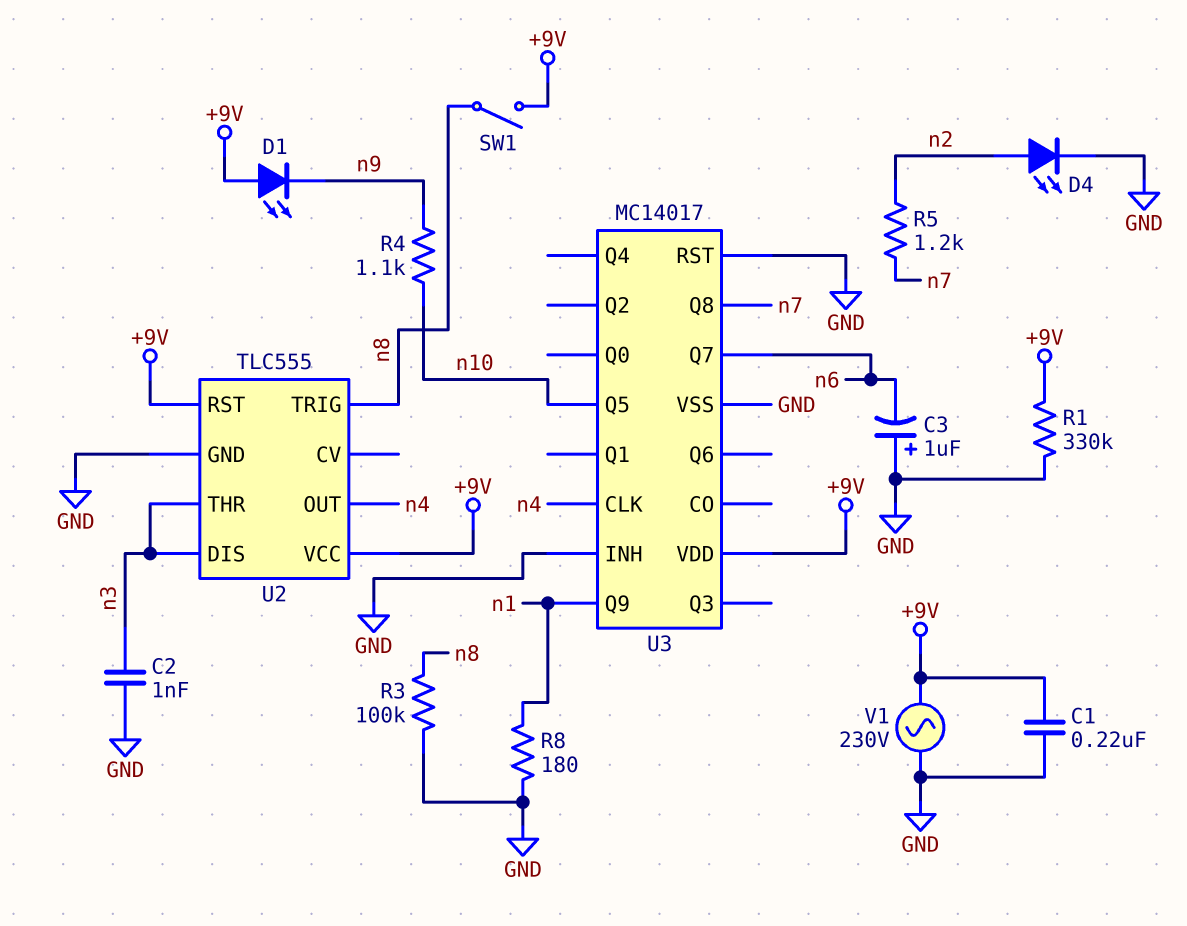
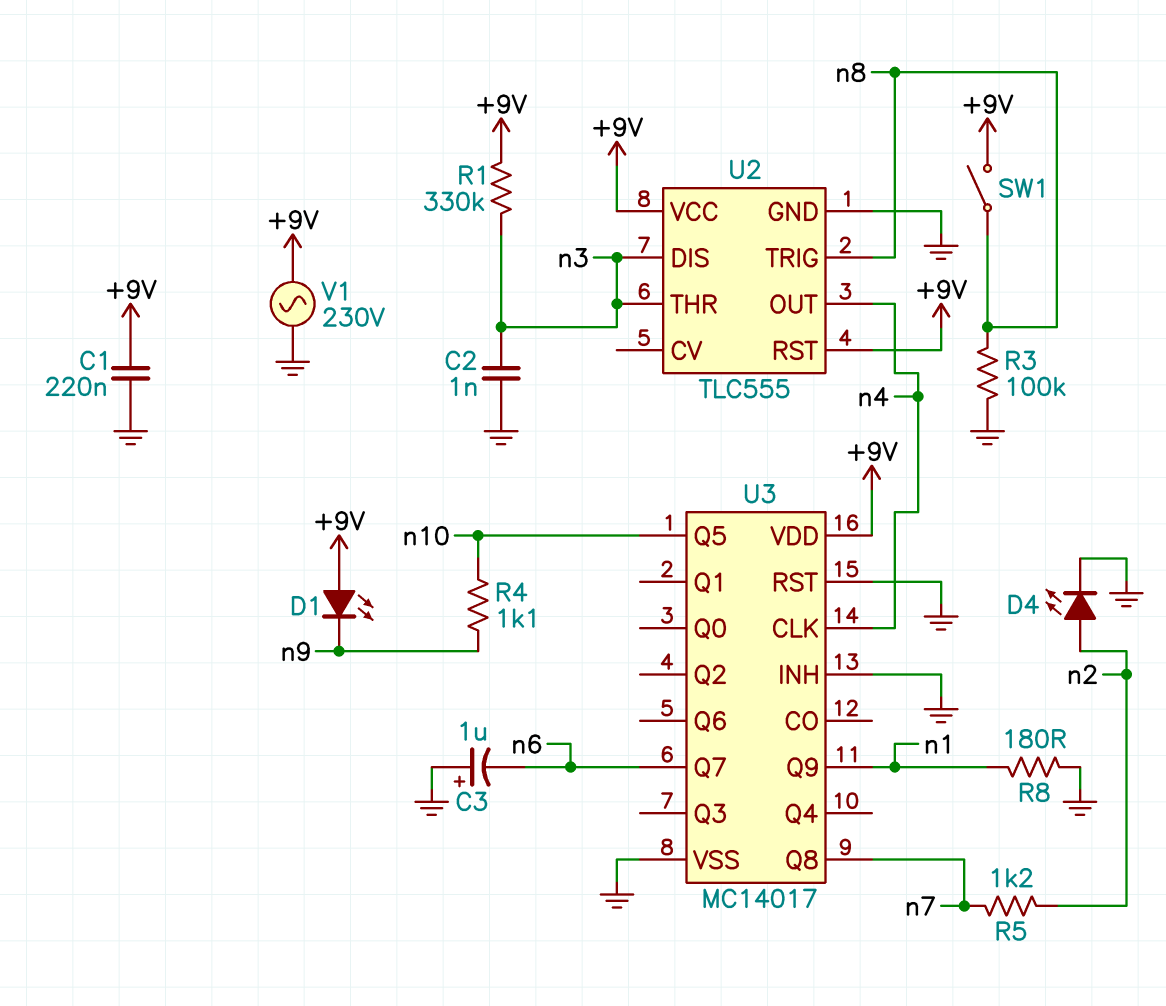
R1: 330k (+9V, GND) -> 330k (+9V, n3)

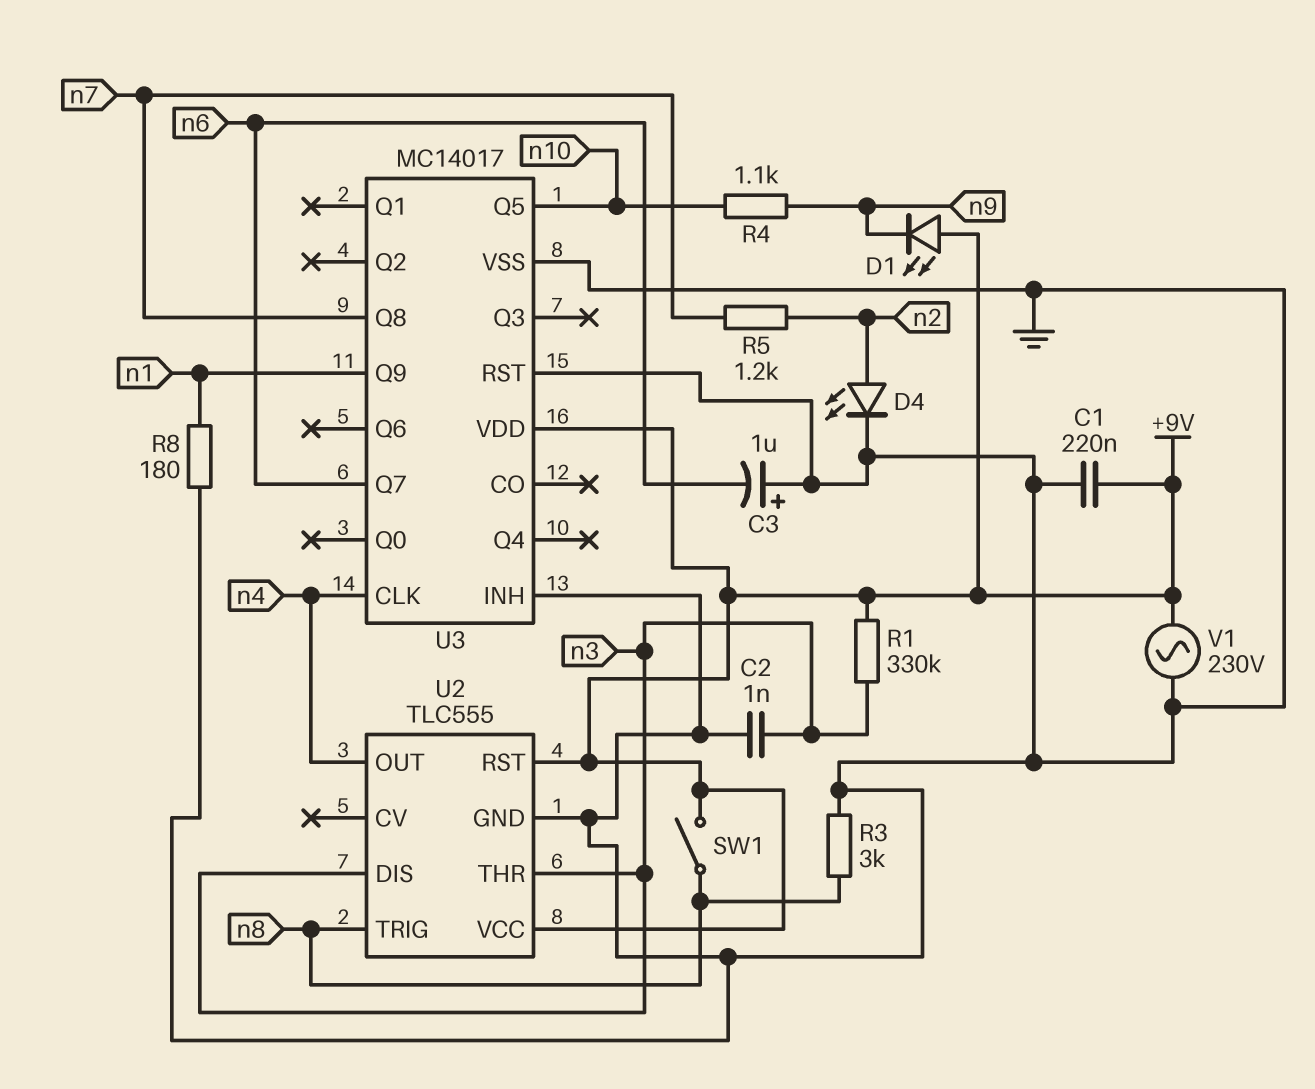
R3: 100k (GND, n8) -> 3k (GND, n8)

